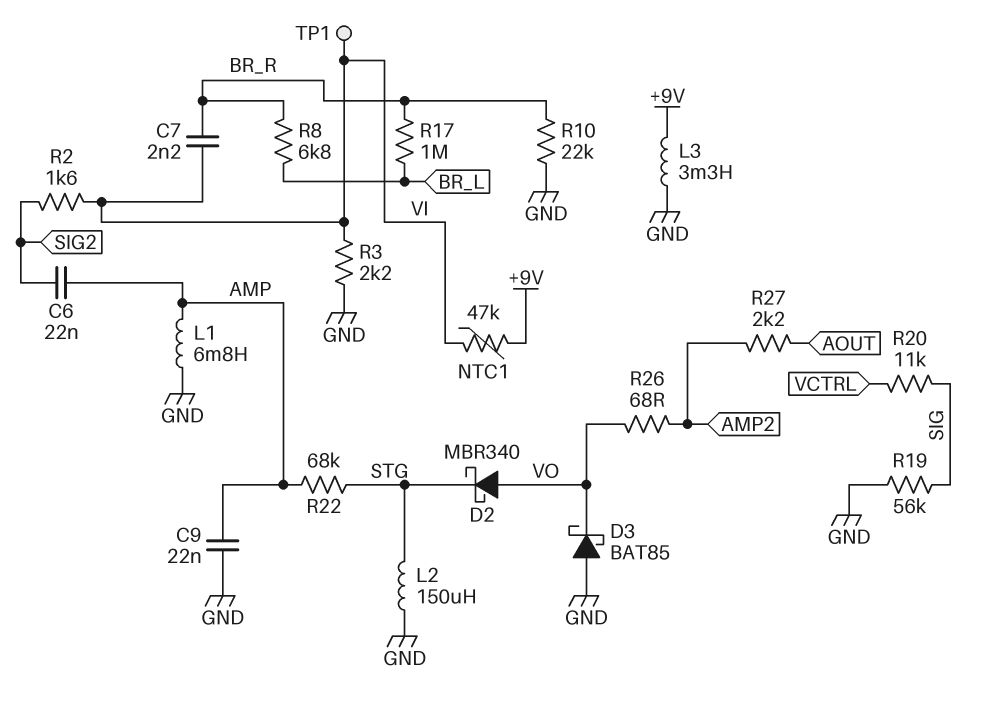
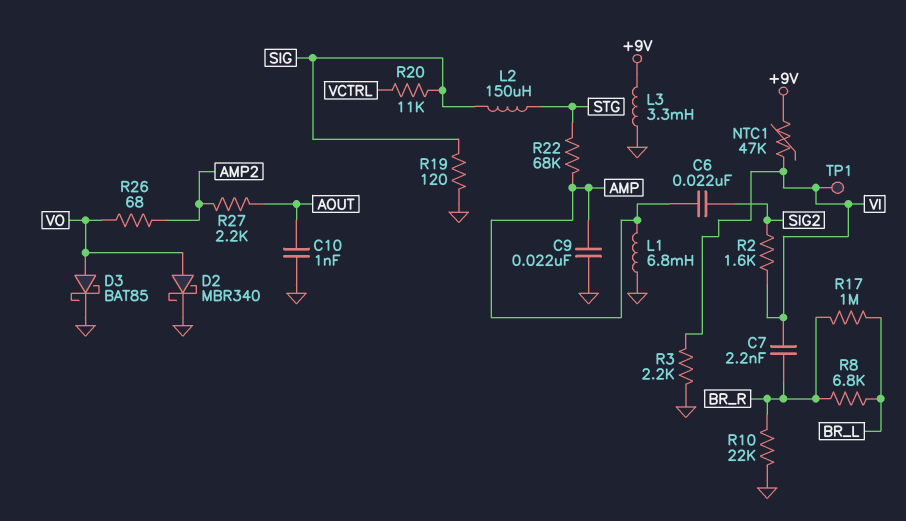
C10: none -> 1nF (AOUT, GND)
D2: schottky MBR340 (A VO, K STG) -> schottky MBR340 (A VO, K GND)
D3: schottky BAT85 (A GND, K VO) -> schottky BAT85 (A VO, K GND)
L2: 150uH (GND, STG) -> 150uH (SIG, STG)
R19: 56k (GND, SIG) -> 120 (GND, SIG)

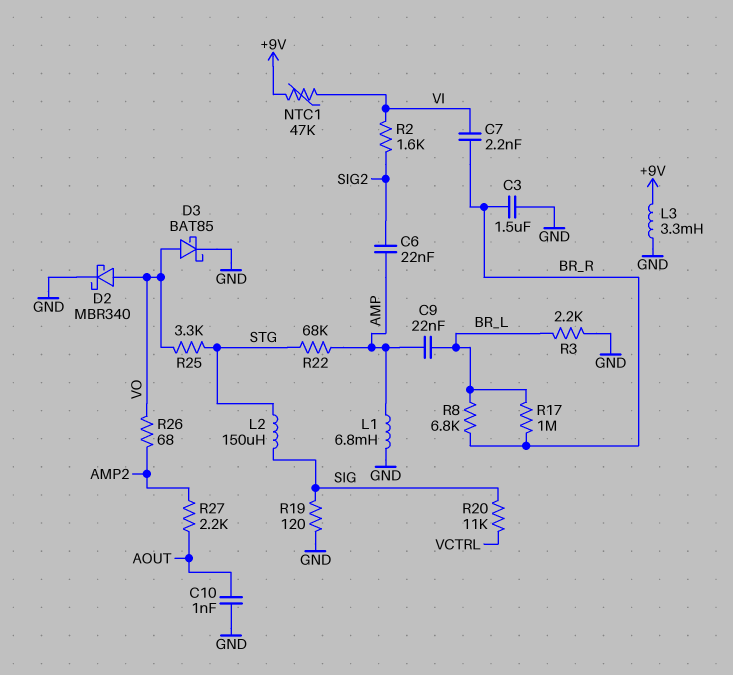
C3: none -> 1.5uF (BR_R, GND)
C9: 22nF (AMP, GND) -> 22nF (AMP, BR_L)
R3: 2.2k (GND, VI) -> 2.2k (BR_L, GND)
R10: 22k (BR_R, GND) -> none
R25: none -> 3.3k (STG, VO)
TP1: test point (VI) -> none

